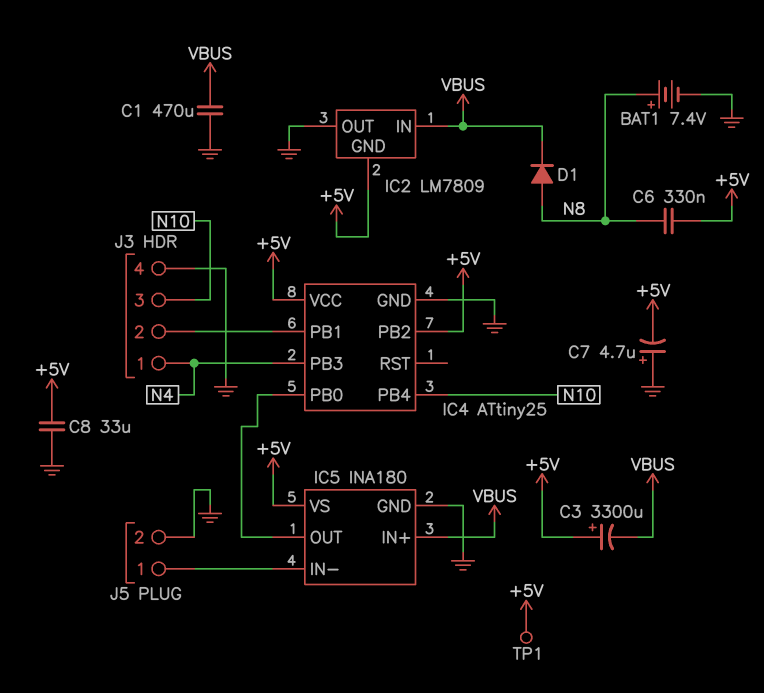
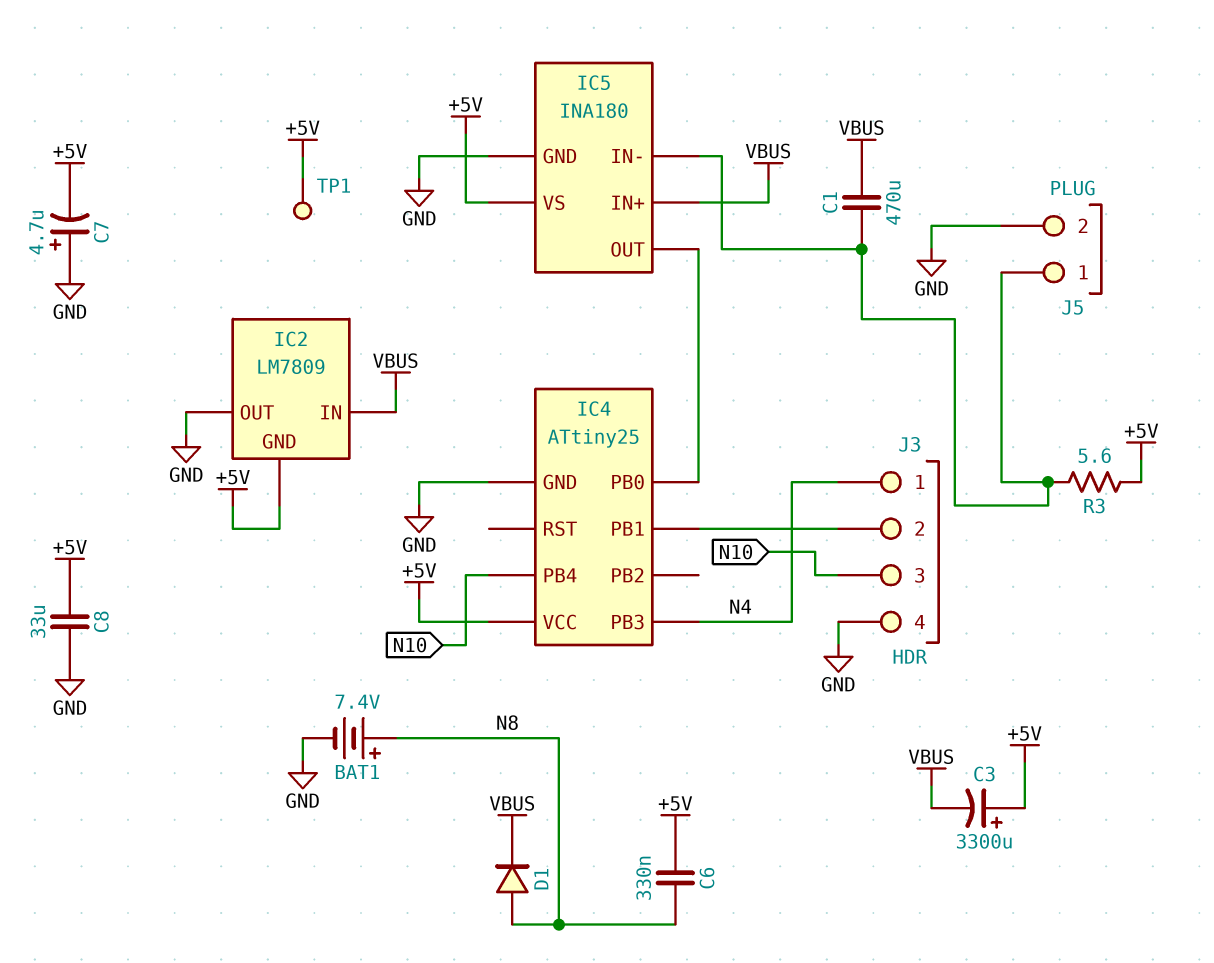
C1: 470uF (GND, VBUS) -> 470uF (IC5/IN-, VBUS)
IC4 pin PB2: +5V -> none
R3: none -> 5.6 (+5V, IC5/IN-)

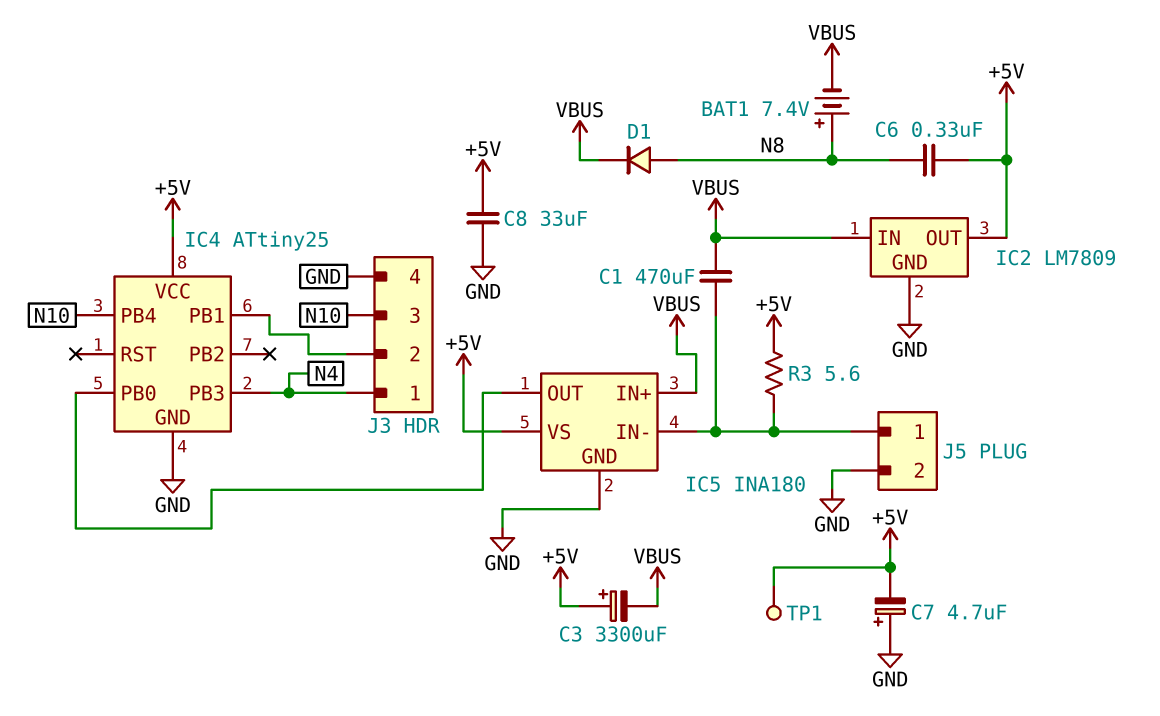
BAT1: 7.4V (plus N8, minus GND) -> 7.4V (plus N8, minus VBUS)
IC2 pin GND: +5V -> GND
IC2 pin OUT: GND -> +5V

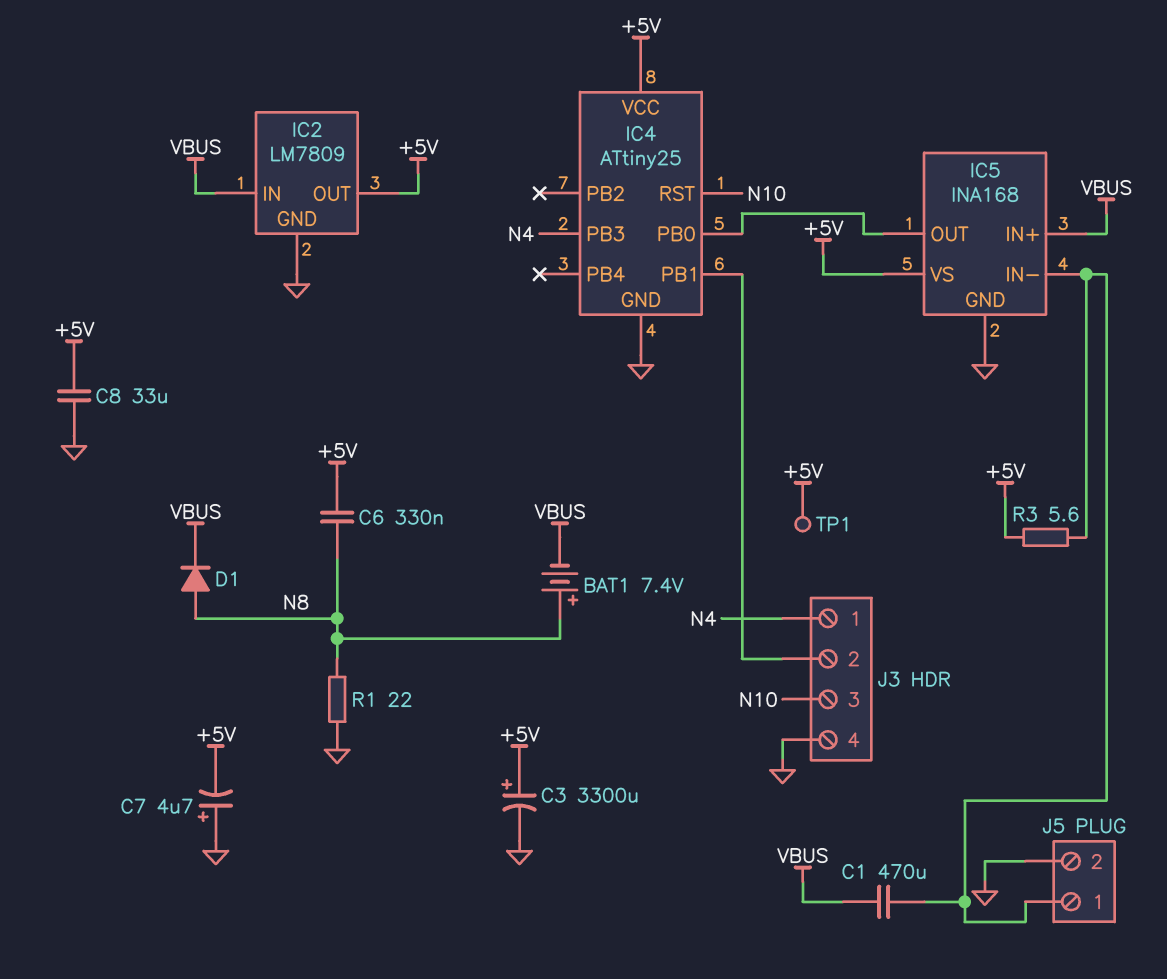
C3: 3300uF (plus +5V, minus VBUS) -> 3300uF (plus +5V, minus GND)
IC4 pin PB4: N10 -> none
IC4 pin RST: none -> N10
IC5: INA180 -> INA168
R1: none -> 22 (GND, N8)

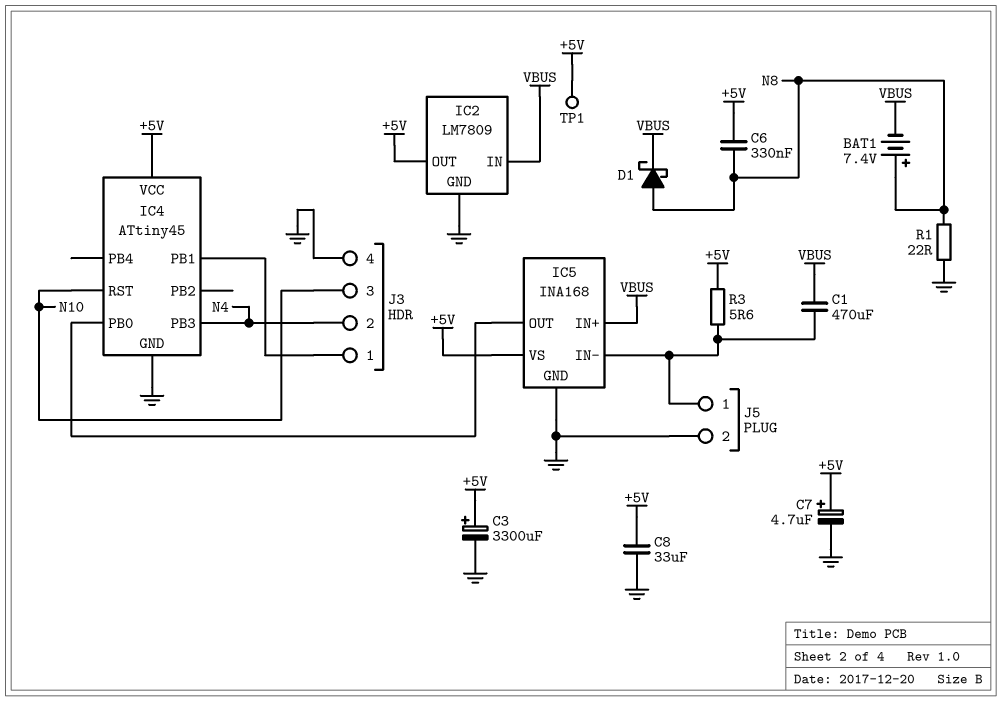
C7: 4.7uF (plus GND, minus +5V) -> 4.7uF (plus +5V, minus GND)
D1: diode (A N8, K VBUS) -> schottky (A N8, K VBUS)
IC4: ATtiny25 -> ATtiny45
J3 pin 1: N4 -> IC4/PB1
J3 pin 2: IC4/PB1 -> N4

